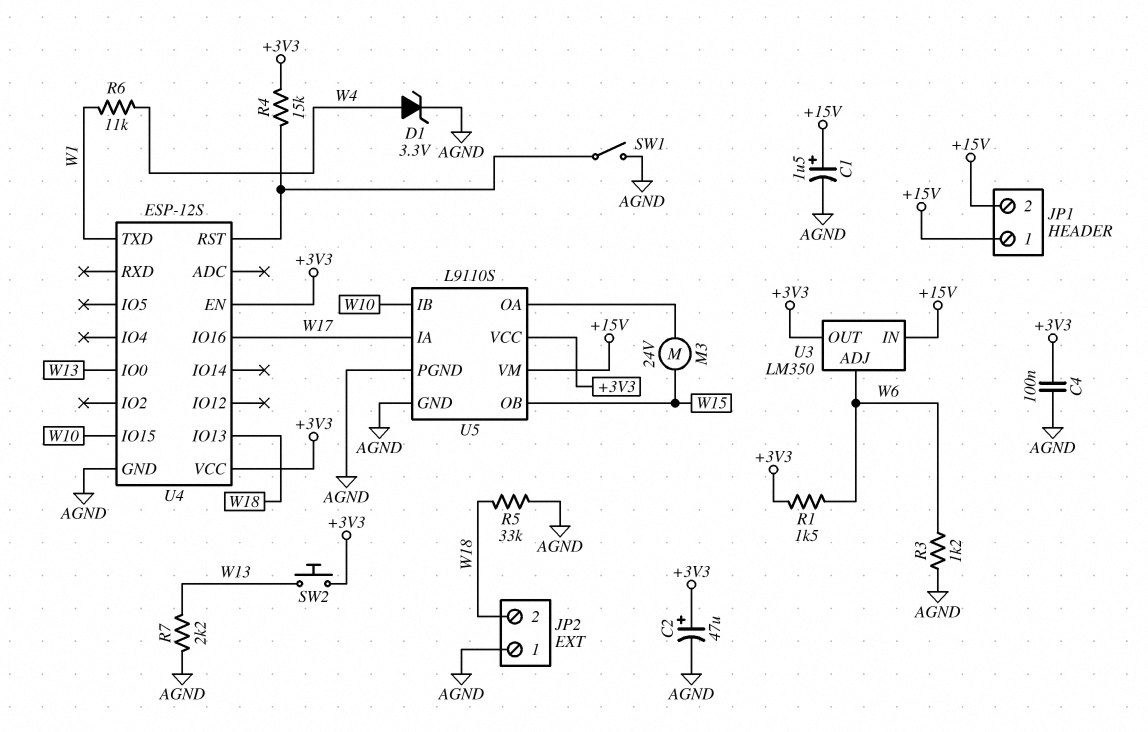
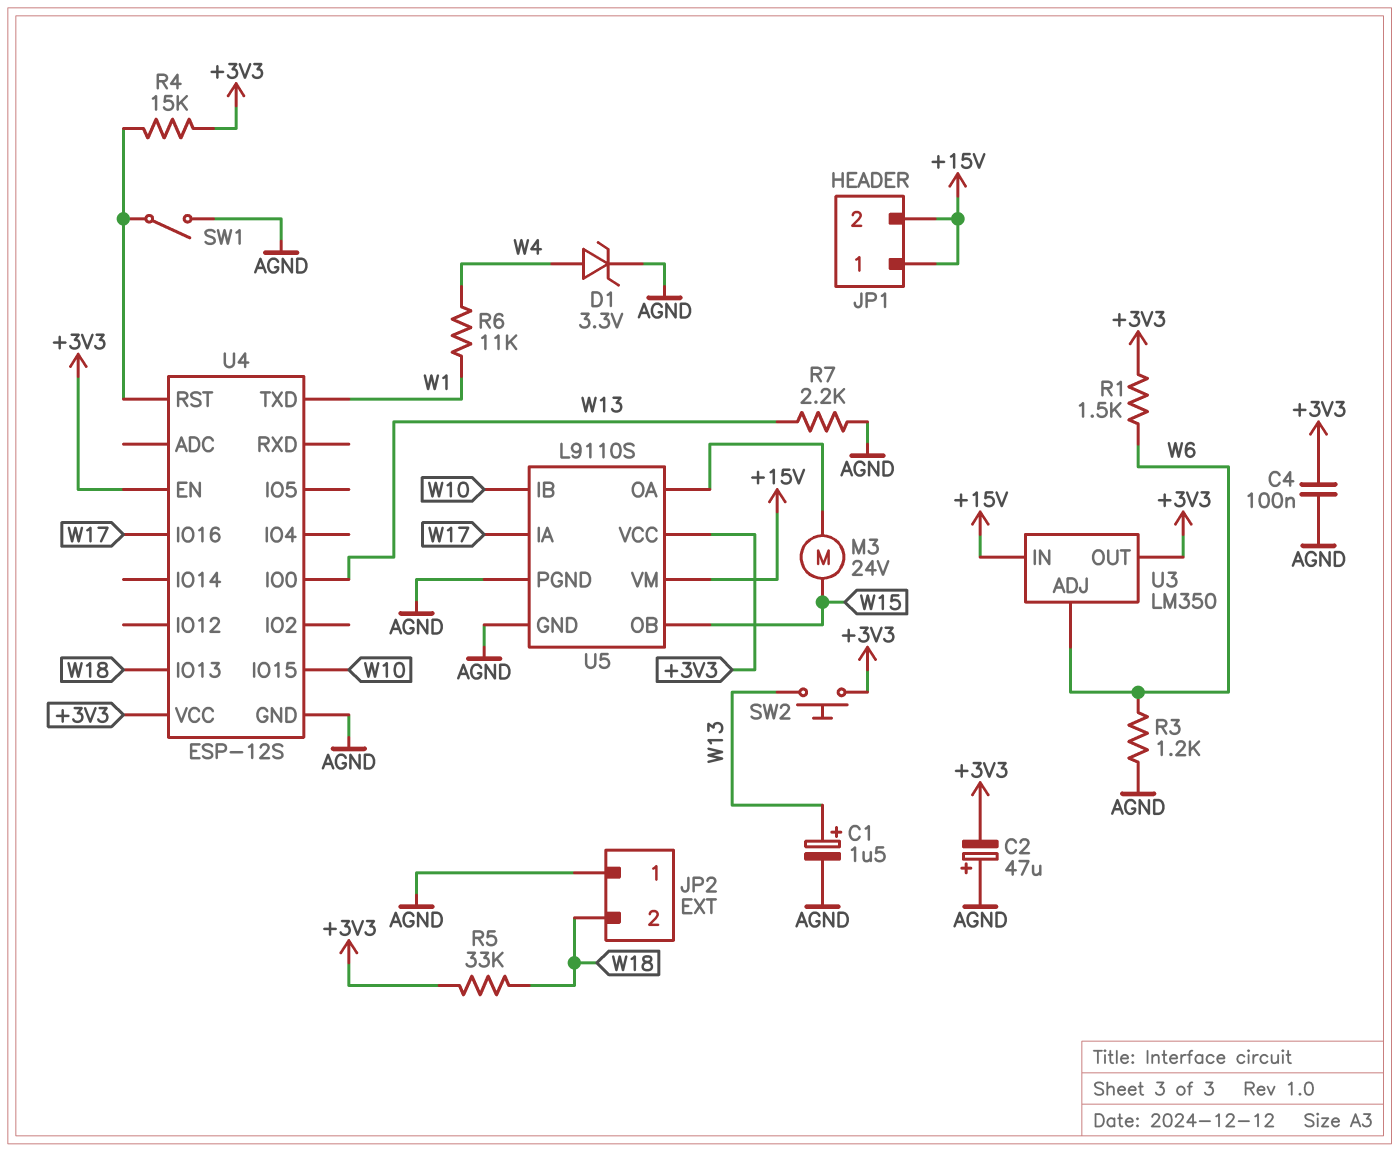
C1: 1.5uF (plus +15V, minus AGND) -> 1.5uF (plus W13, minus AGND)
C2: 47uF (plus +3V3, minus AGND) -> 47uF (plus AGND, minus +3V3)
R5: 33k (AGND, W18) -> 33k (+3V3, W18)

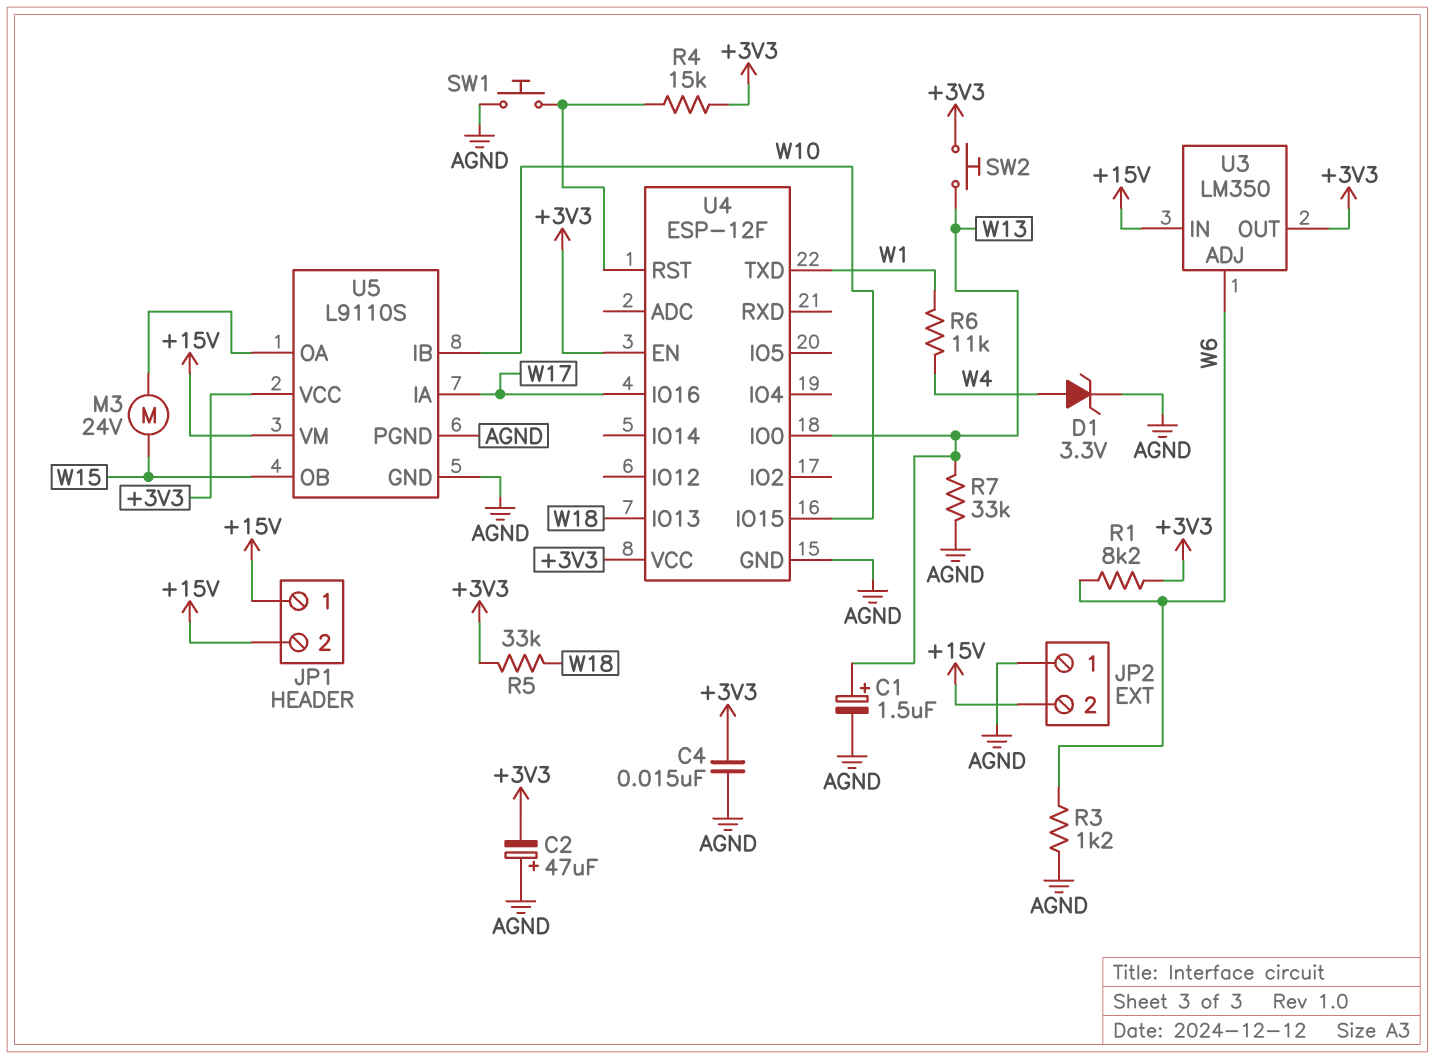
C4: 100nF (+3V3, AGND) -> 15nF (+3V3, AGND)
JP2 pin 2: W18 -> +15V
R1: 1.5k (+3V3, W6) -> 8.2k (+3V3, W6)
R7: 2.2k (AGND, W13) -> 33k (AGND, W13)
SW1: switch (AGND, U4/RST) -> button (AGND, U4/RST)
U4: ESP-12S -> ESP-12F

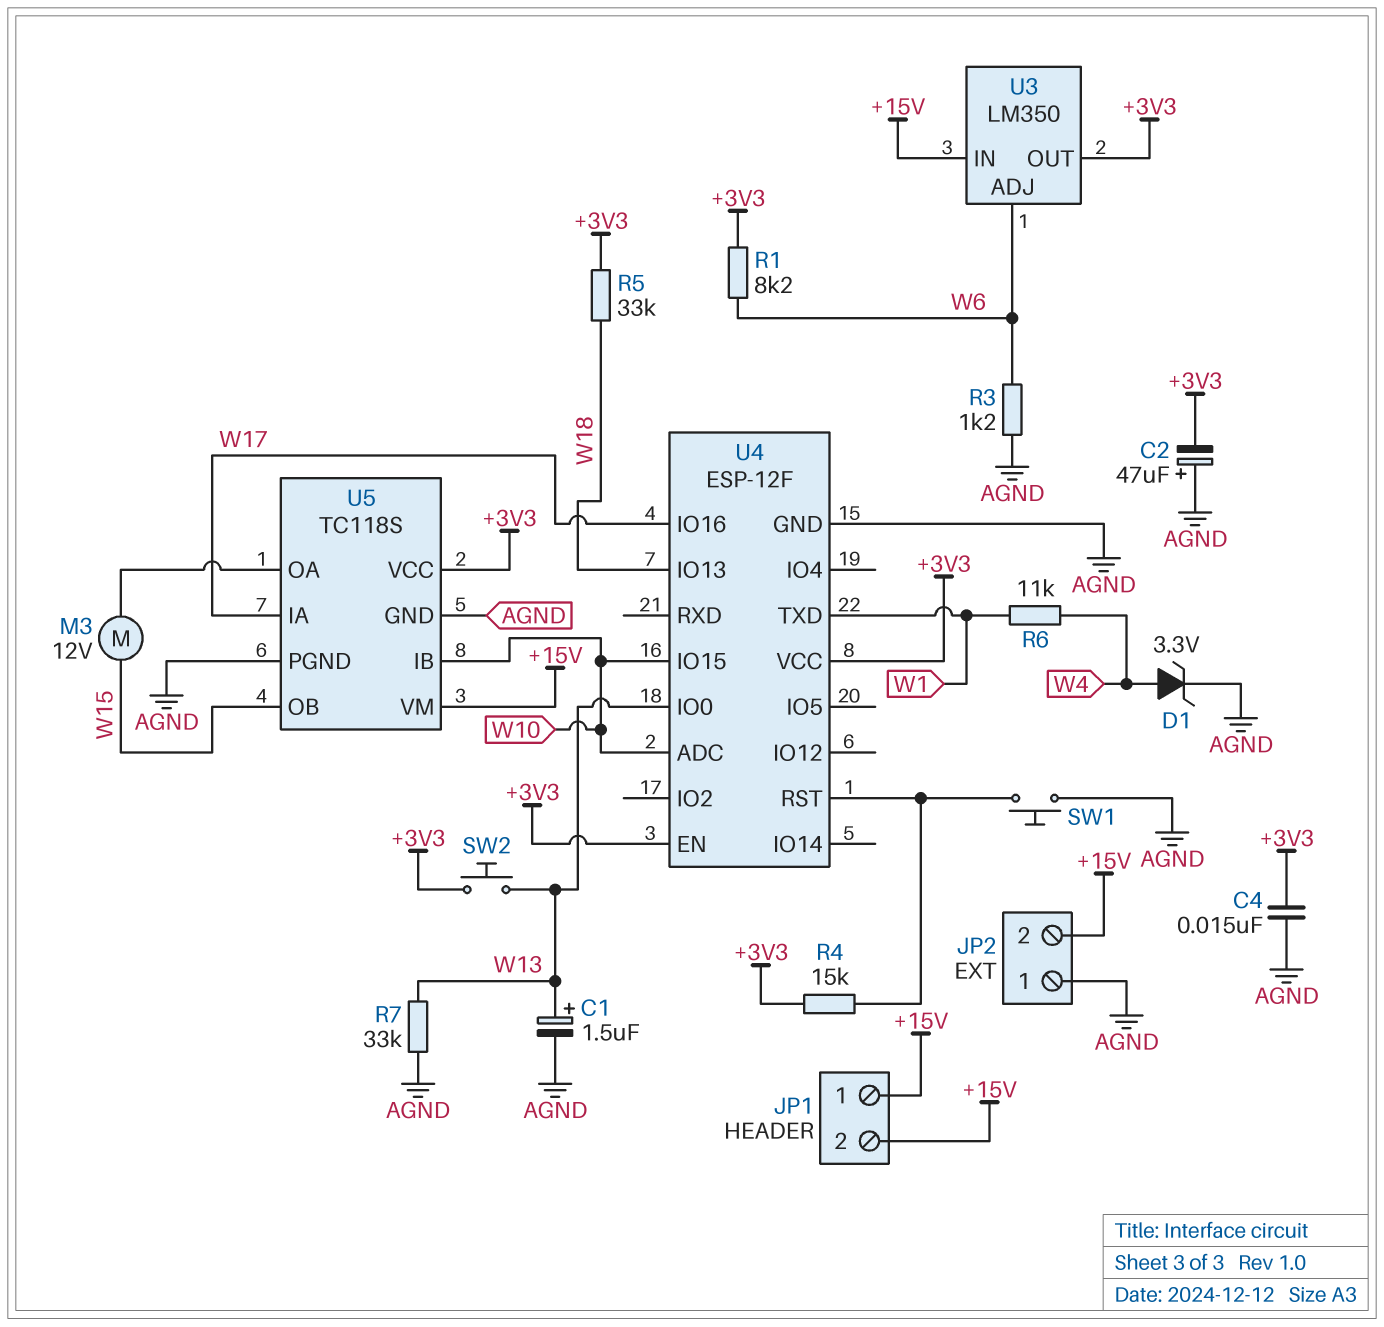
M3: motor 24V (U5/OA, W15) -> motor 12V (U5/OA, W15)
U4 pin ADC: none -> W10
U5: L9110S -> TC118S

